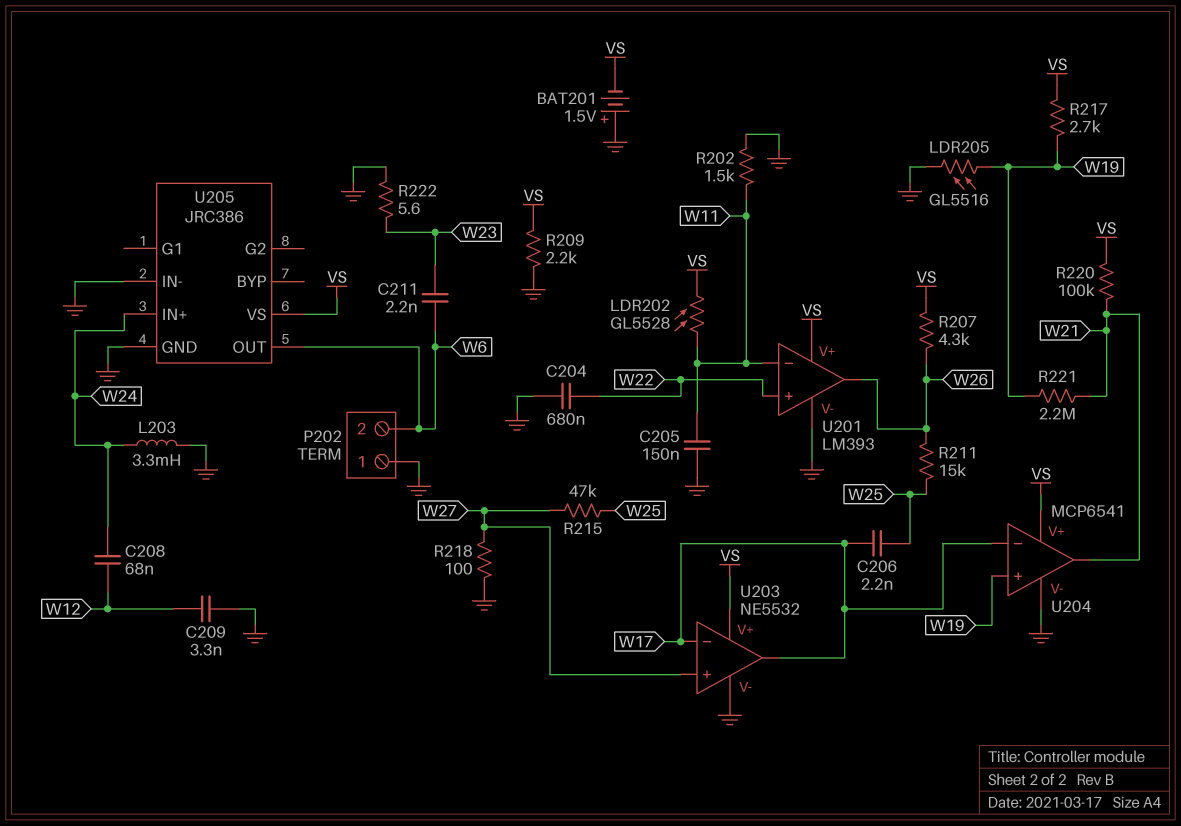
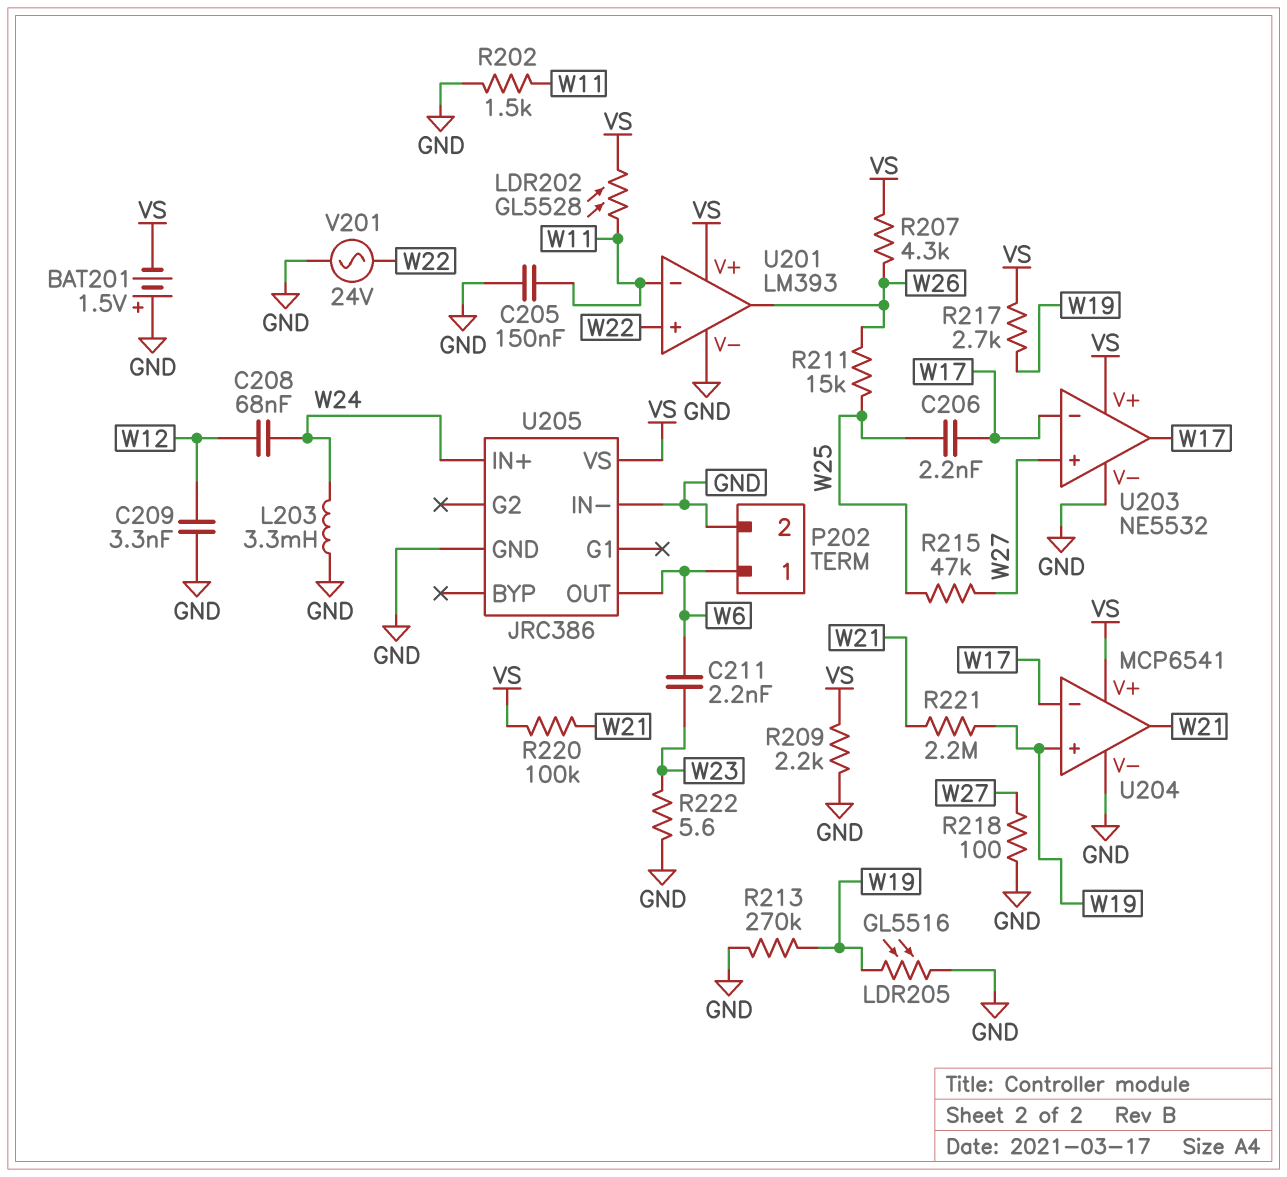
C204: 680nF (GND, W22) -> none
P202 pin 1: GND -> W6
P202 pin 2: W6 -> GND
R213: none -> 270k (GND, W19)
V201: none -> AC 24V (GND, W22)

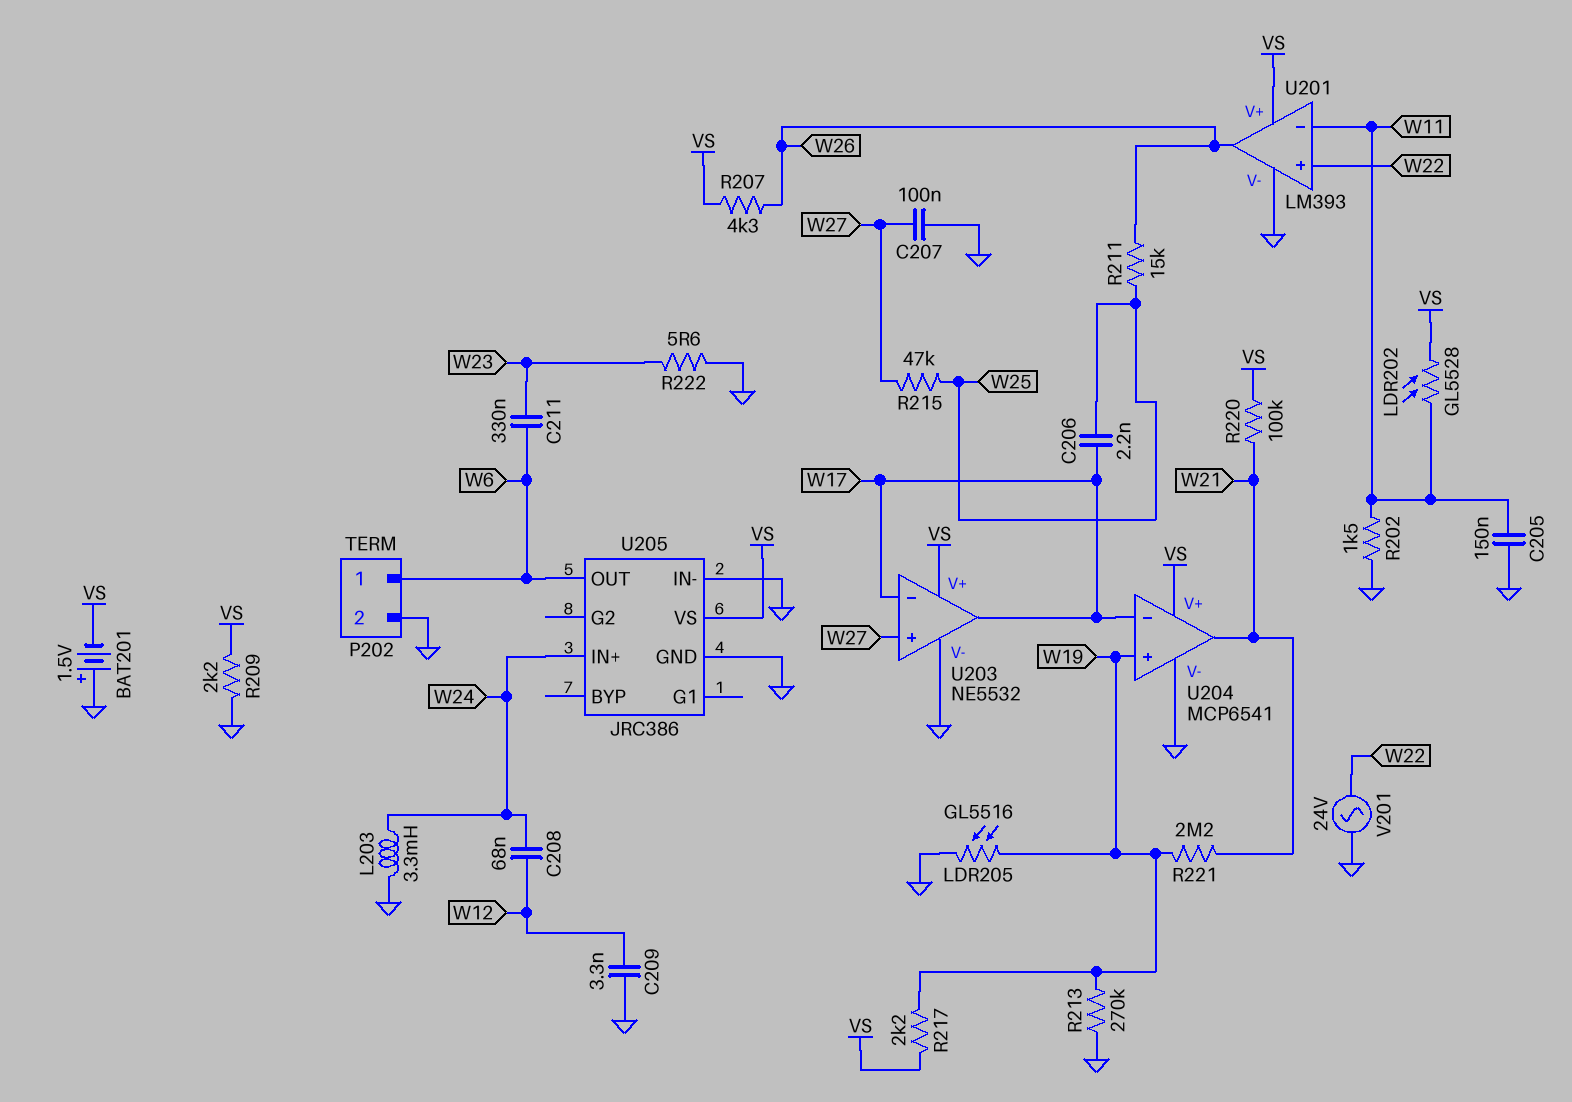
C207: none -> 100nF (GND, W27)
C211: 2.2nF (W6, W23) -> 330nF (W6, W23)
R217: 2.7k (VS, W19) -> 2.2k (VS, W19)
R218: 100 (GND, W27) -> none

